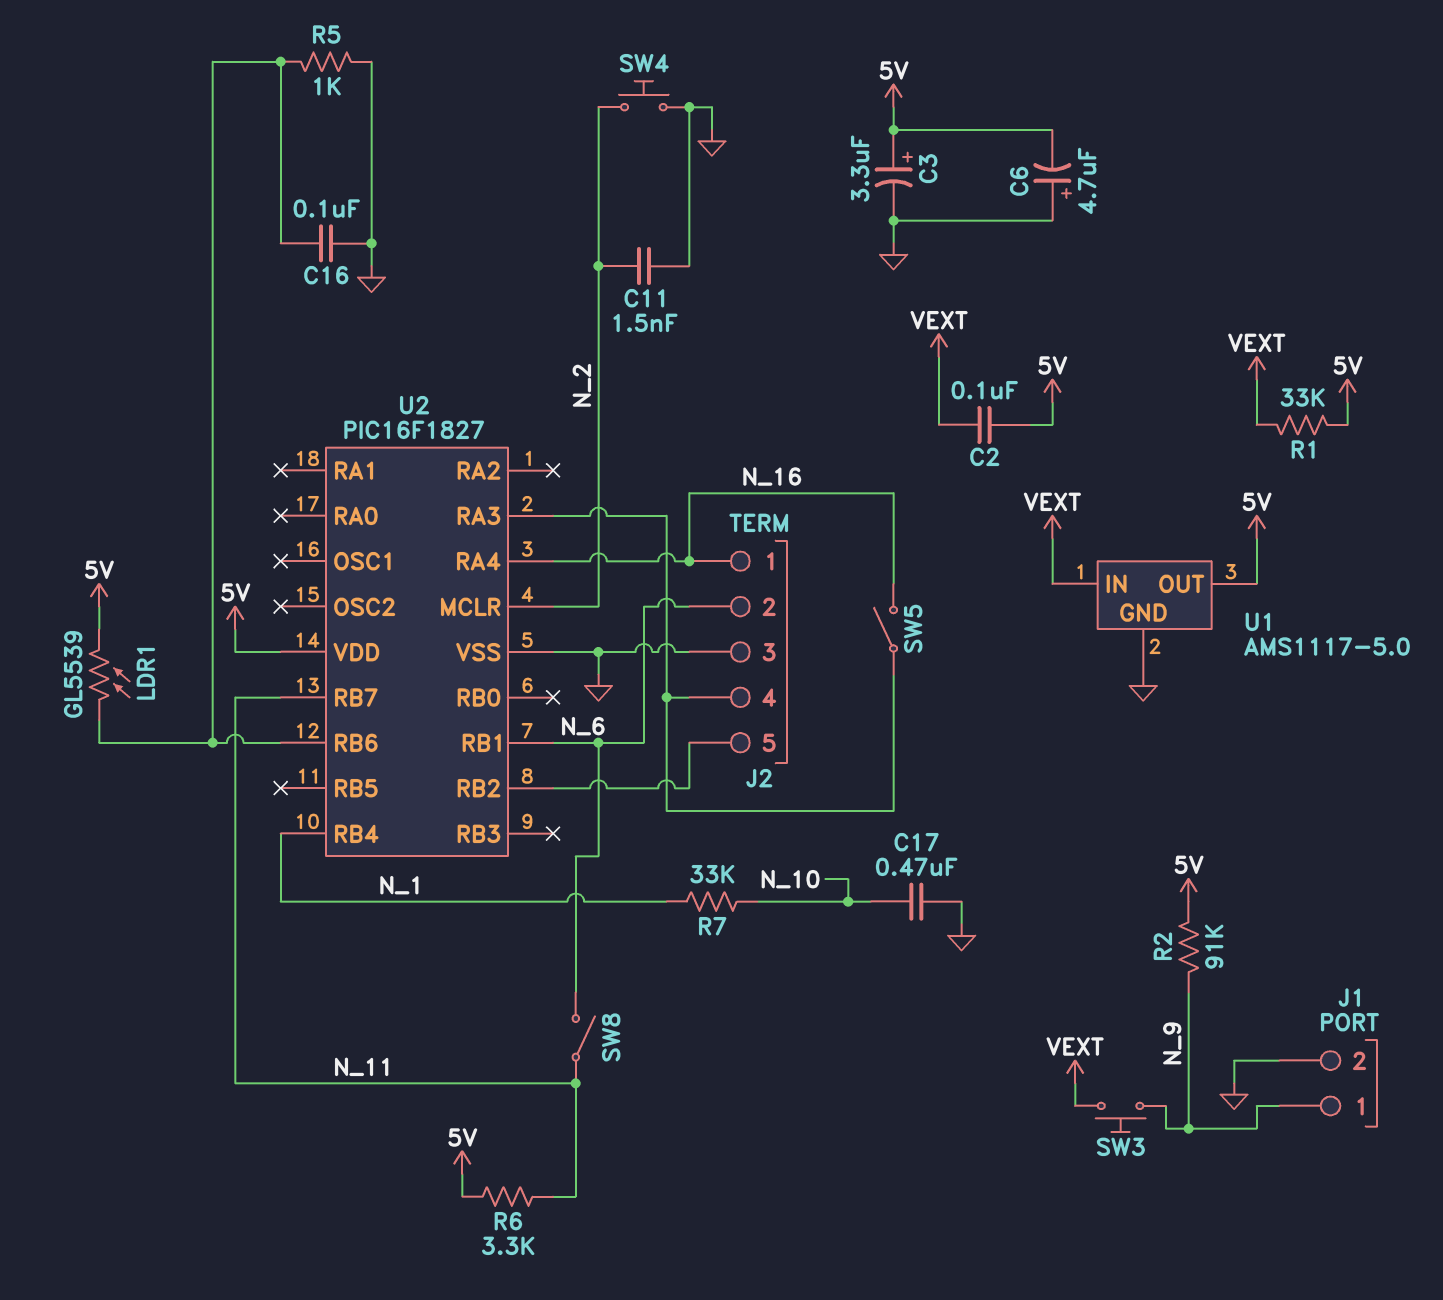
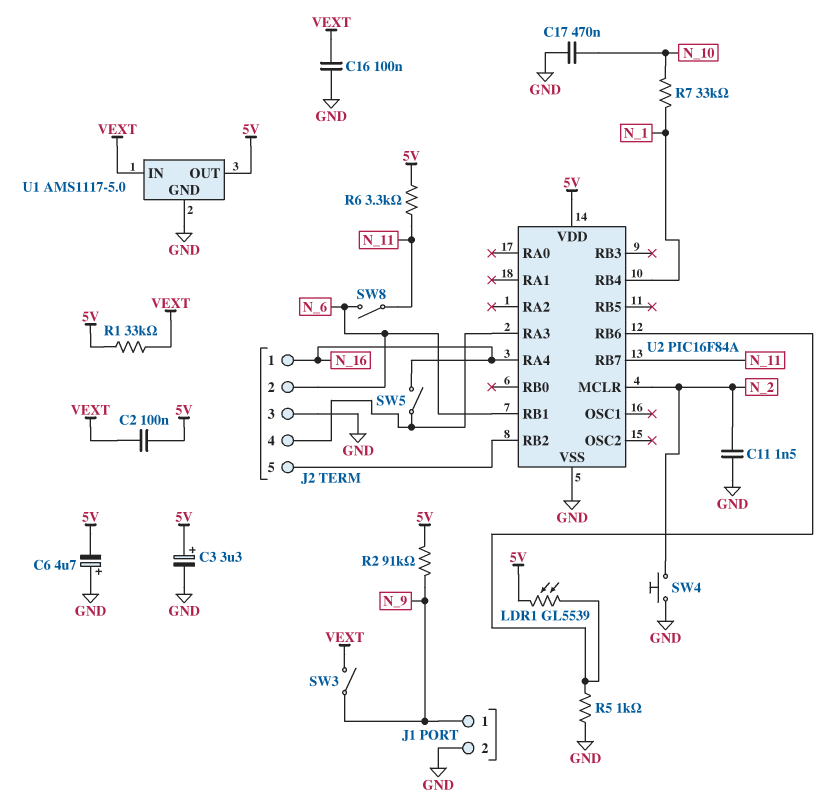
C16: 100nF (GND, U2/RB6) -> 100nF (GND, VEXT)
SW3: button (N_9, VEXT) -> switch (N_9, VEXT)
U2: PIC16F1827 -> PIC16F84A

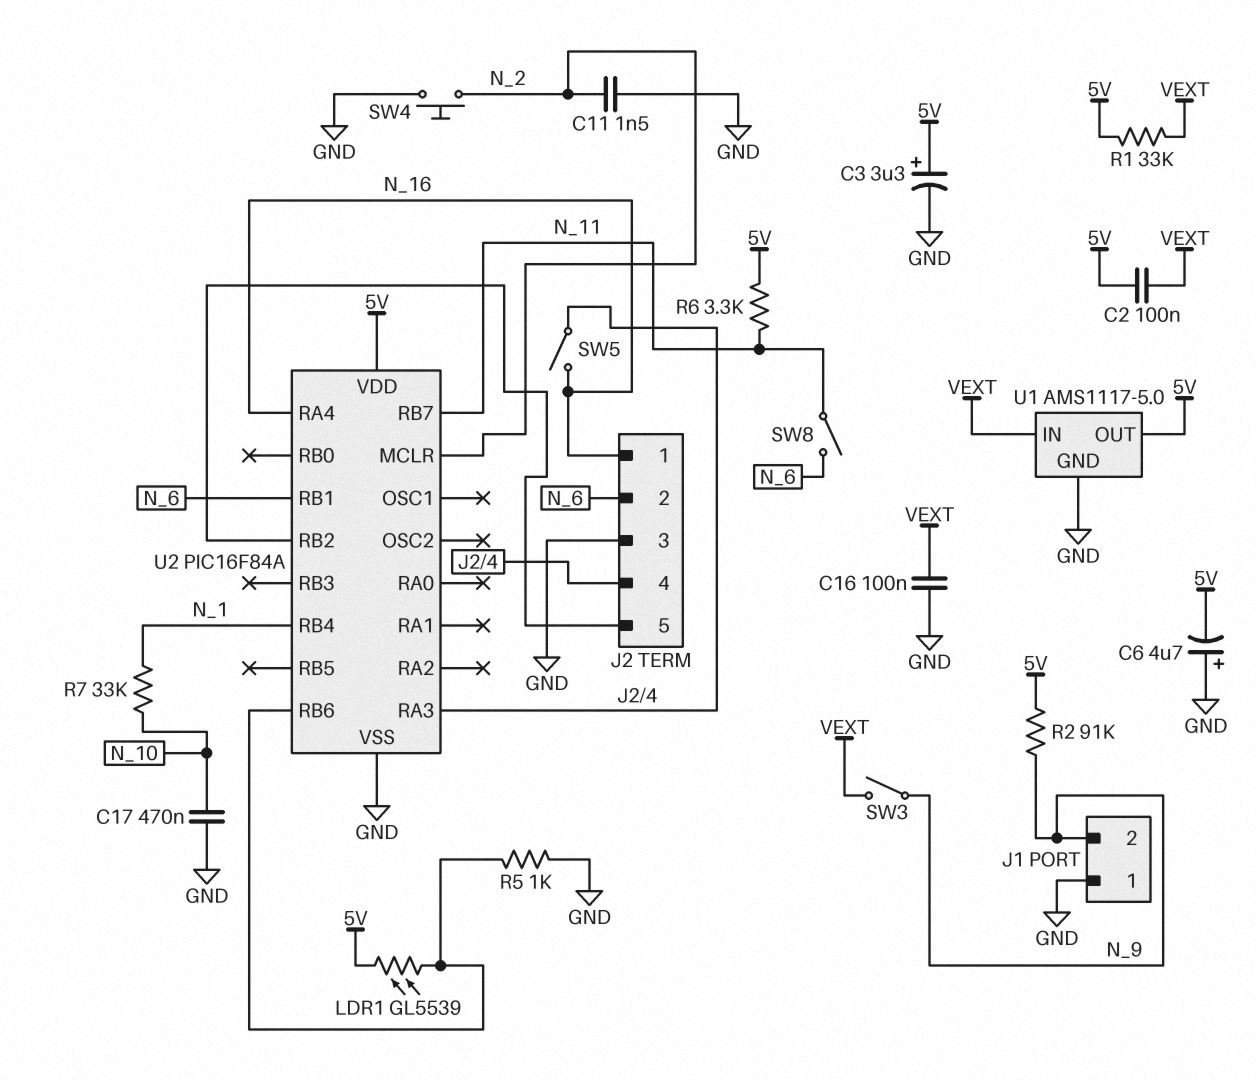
J1 pin 1: N_9 -> GND
J1 pin 2: GND -> N_9

